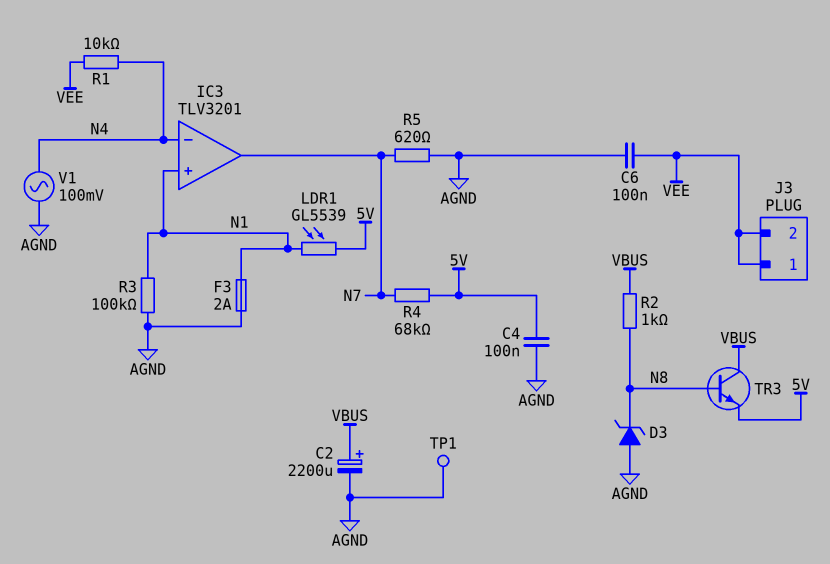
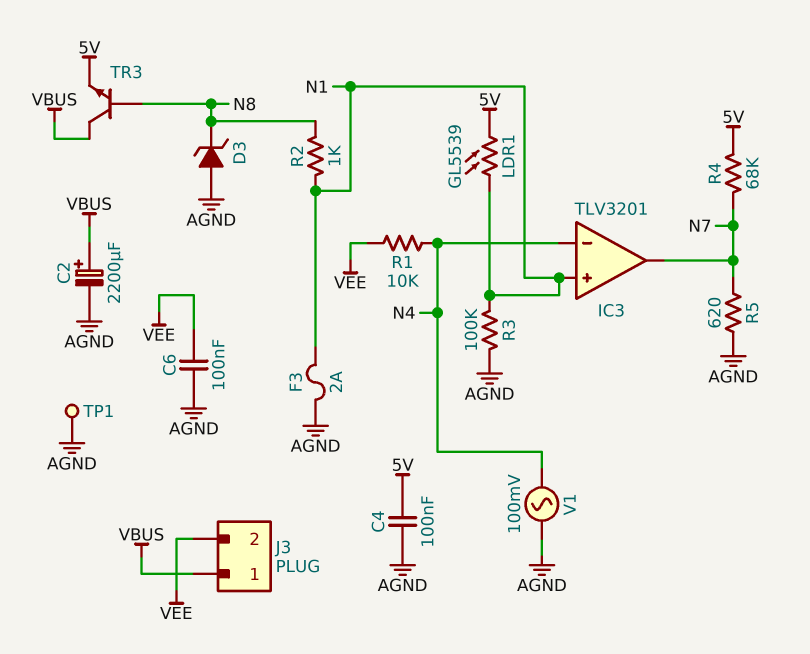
J3 pin 1: VEE -> VBUS
R2: 1k (N8, VBUS) -> 1k (N1, N8)

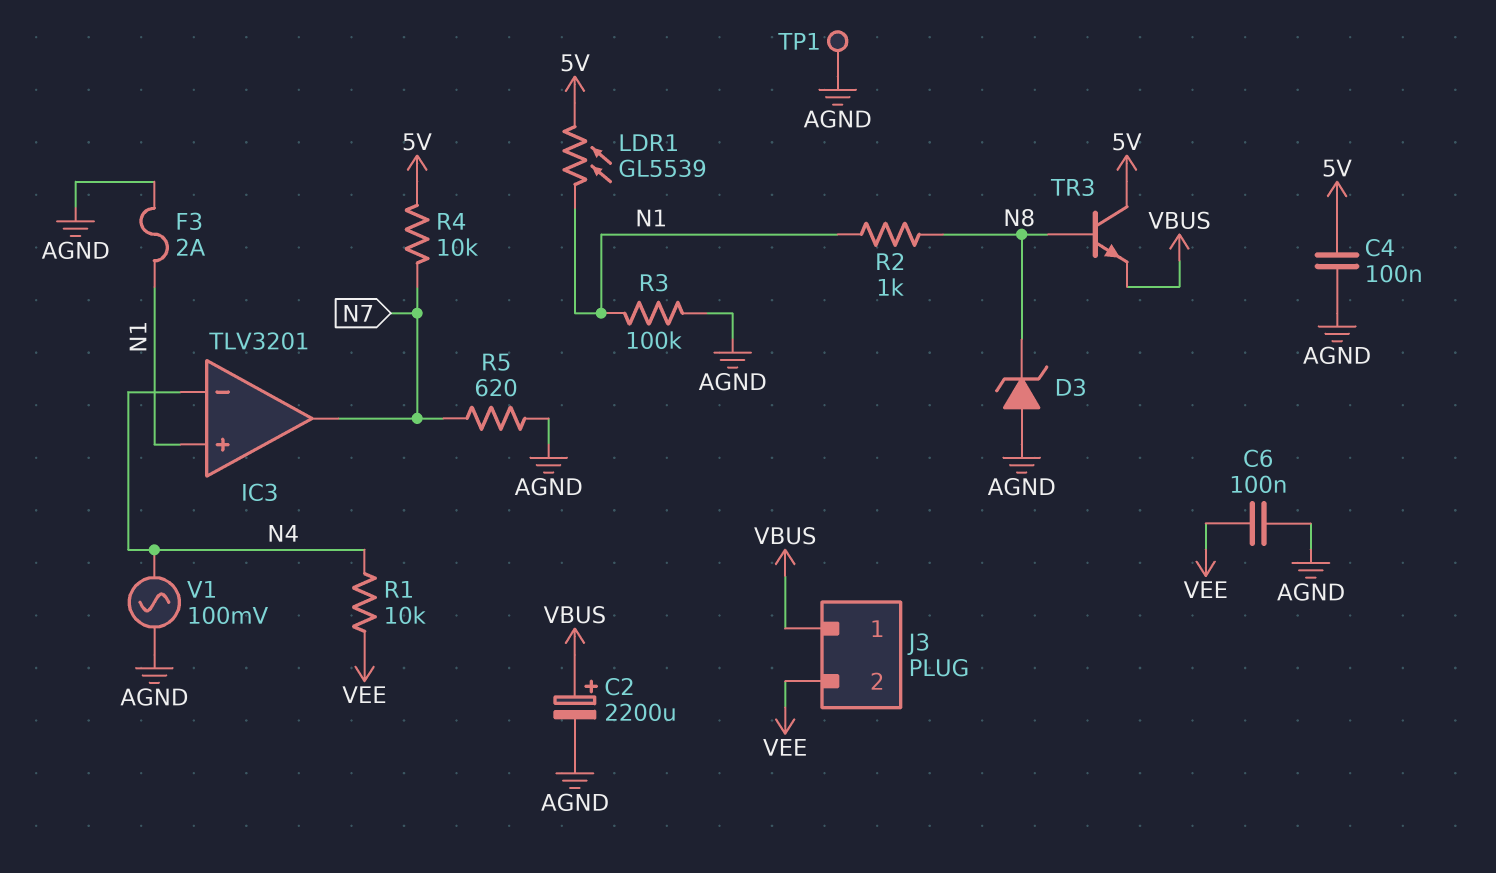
R4: 68k (5V, N7) -> 10k (5V, N7)
TR3: NPN (B N8, C VBUS, E 5V) -> NPN (B N8, C 5V, E VBUS)

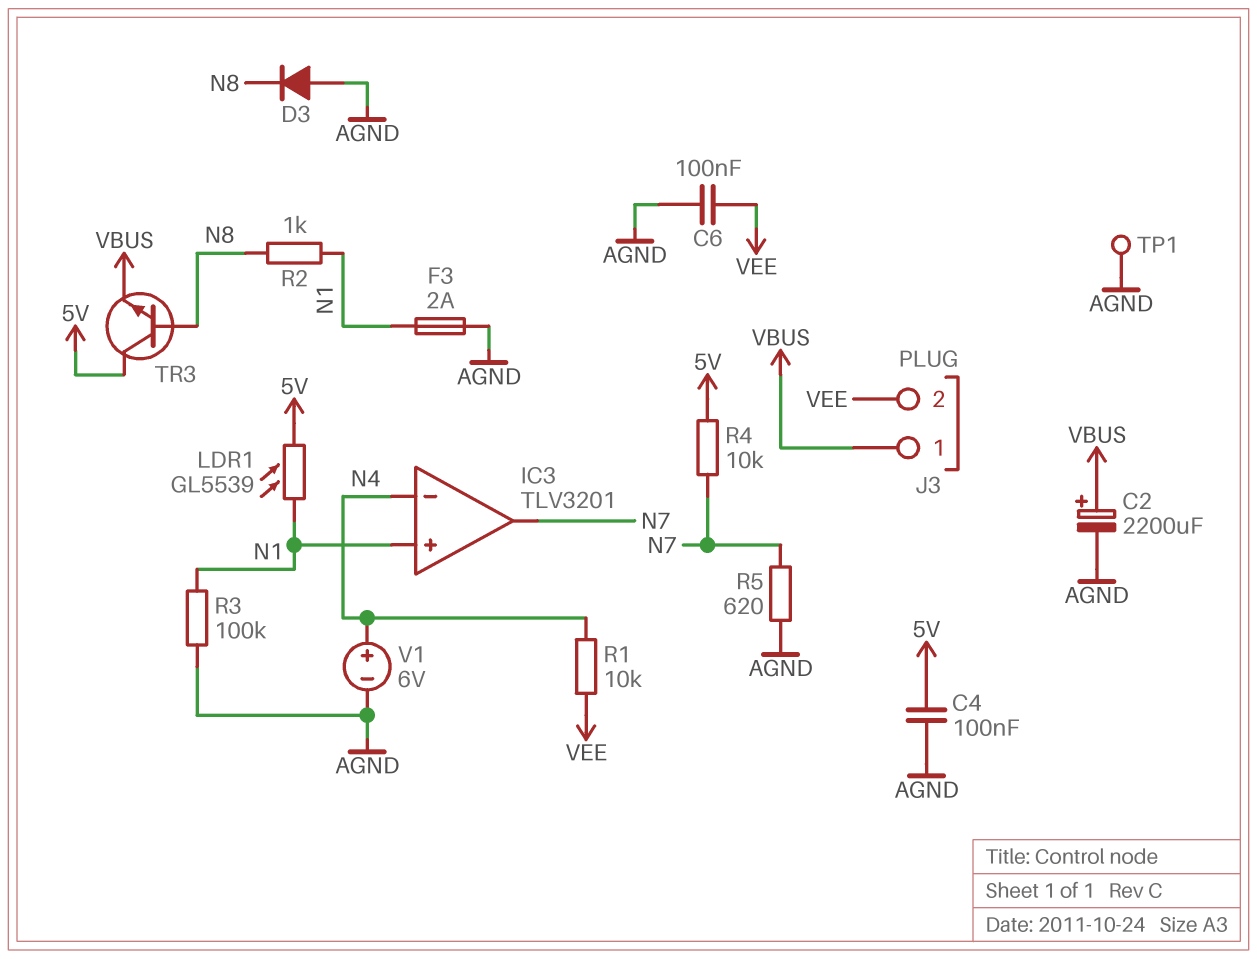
D3: zener (A AGND, K N8) -> diode (A AGND, K N8)
V1: AC 100mV (AGND, N4) -> 6V (plus N4, minus AGND)

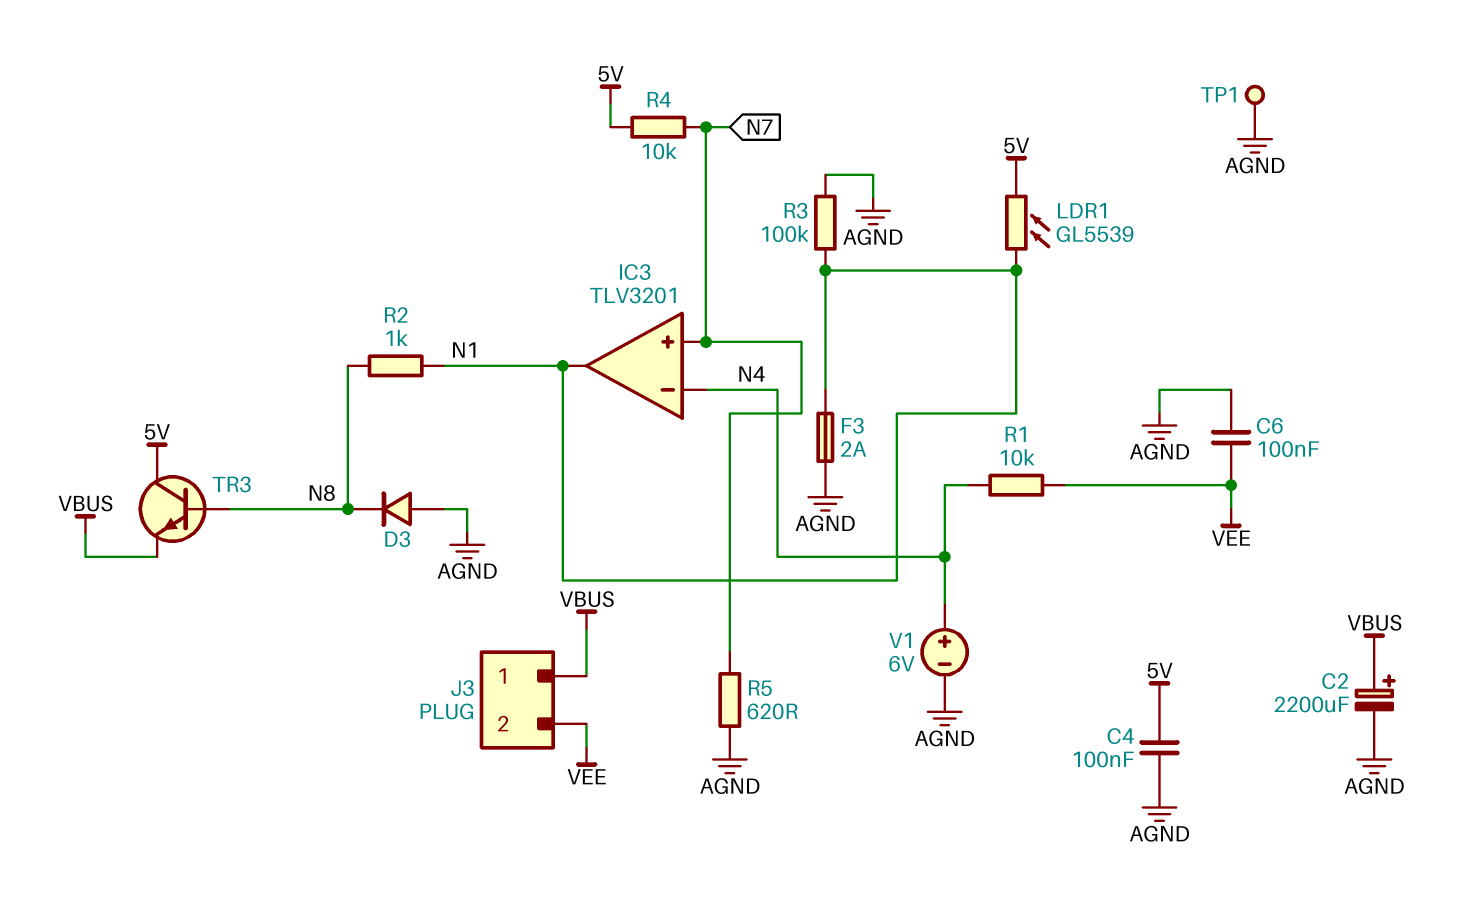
IC3 pin in+: N1 -> N7
IC3 pin out: N7 -> N1

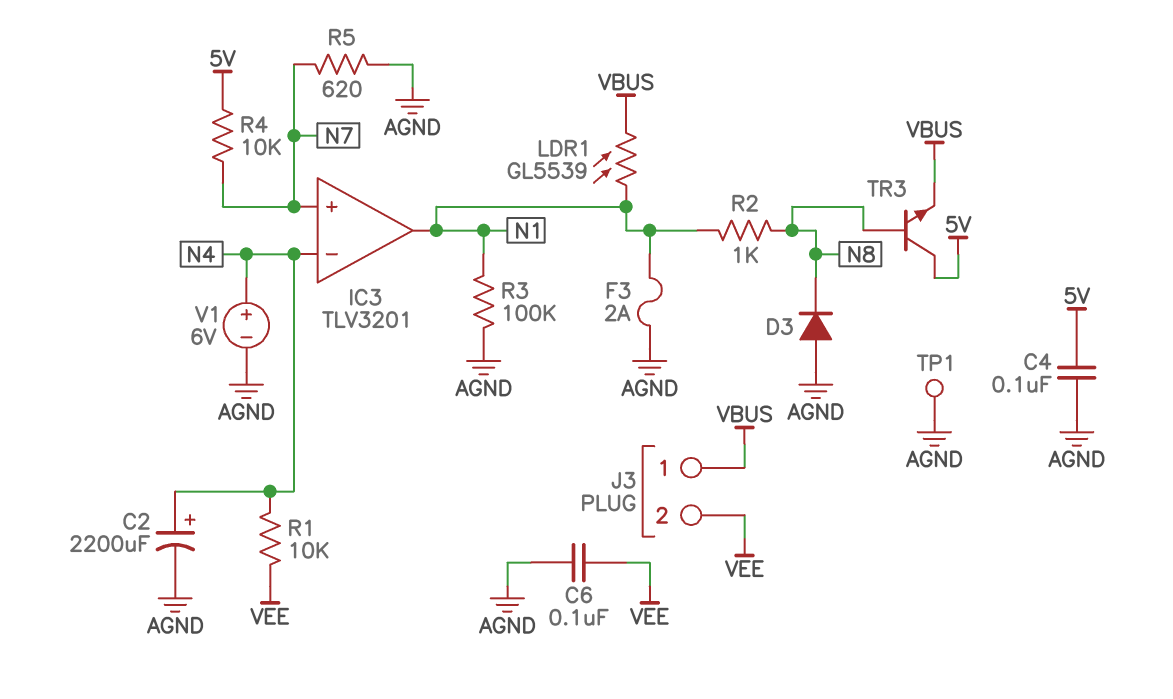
C2: 2200uF (plus VBUS, minus AGND) -> 2200uF (plus N4, minus AGND)
LDR1: GL5539 (5V, N1) -> GL5539 (N1, VBUS)

